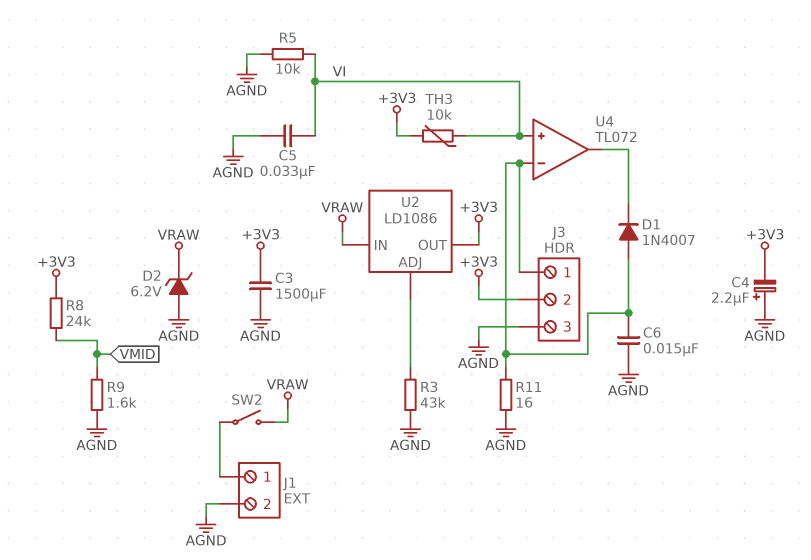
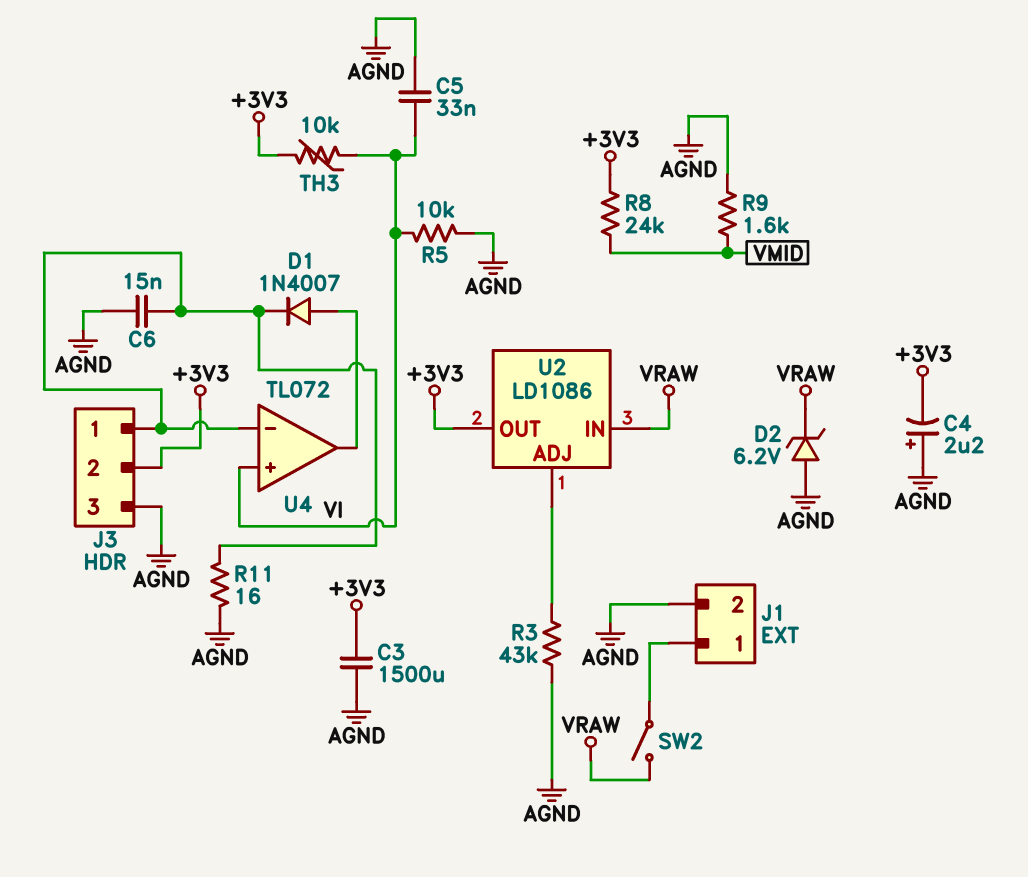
D1: diode 1N4007 (A J3/1, K U4/out) -> diode 1N4007 (A U4/out, K J3/1)

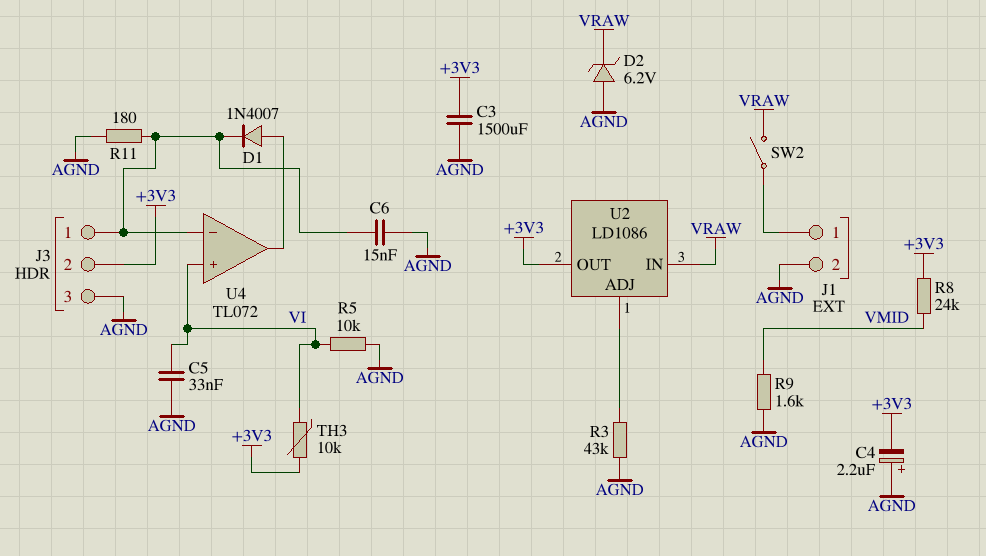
R11: 16 (AGND, J3/1) -> 180 (AGND, J3/1)

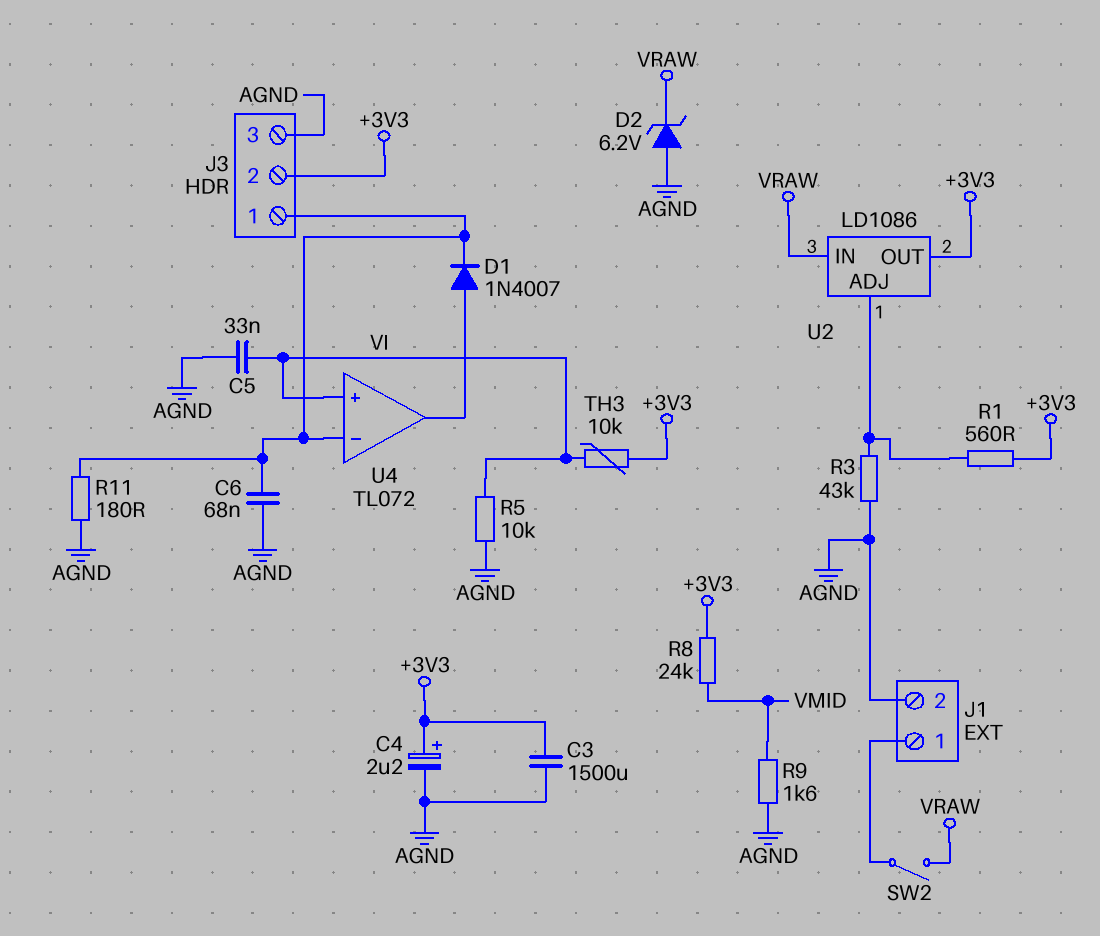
C4: 2.2uF (plus AGND, minus +3V3) -> 2.2uF (plus +3V3, minus AGND)
C6: 15nF (AGND, J3/1) -> 68nF (AGND, J3/1)
R1: none -> 560 (+3V3, U2/ADJ)

